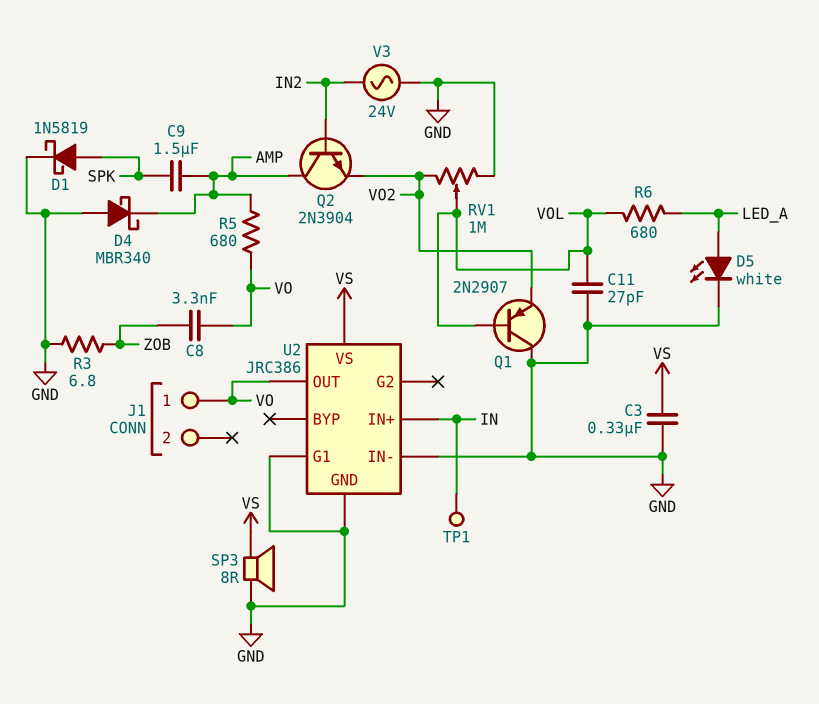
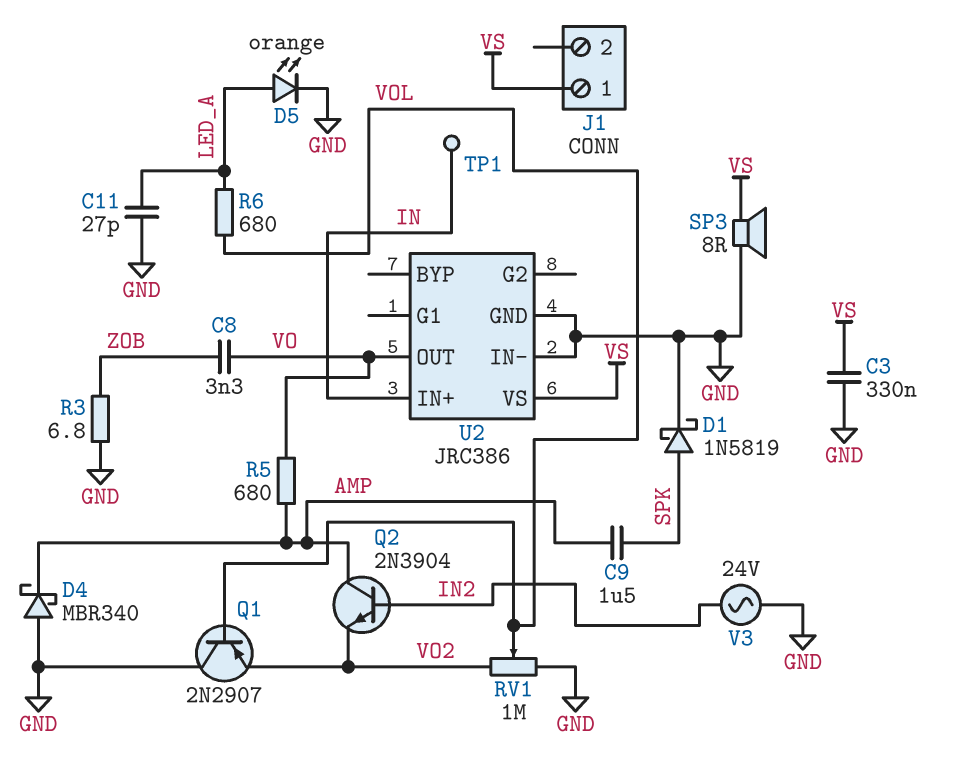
C11: 27pF (GND, VOL) -> 27pF (GND, LED_A)
D5: LED white (A LED_A, K GND) -> LED orange (A LED_A, K GND)
J1 pin 1: VO -> VS
U2 pin G1: GND -> none

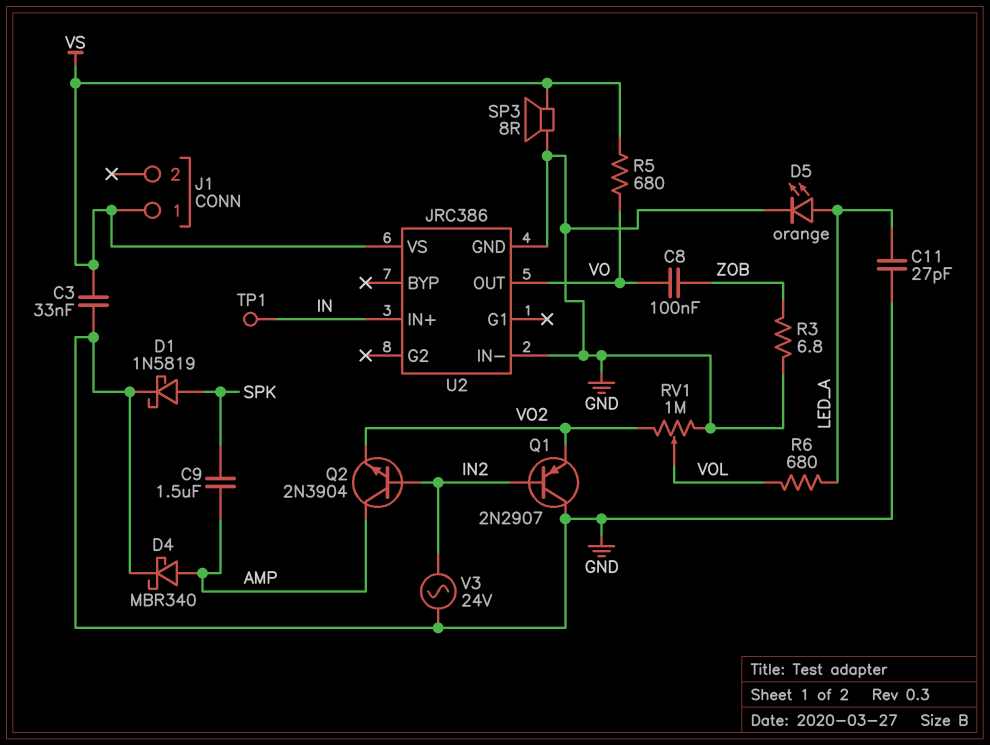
C3: 330nF (GND, VS) -> 33nF (GND, VS)
C8: 3.3nF (VO, ZOB) -> 100nF (VO, ZOB)
D4: schottky MBR340 (A GND, K AMP) -> schottky MBR340 (A AMP, K GND)
Q1: PNP 2N2907 (B VOL, C GND, E VO2) -> PNP 2N2907 (B IN2, C GND, E VO2)
R5: 680 (AMP, VO) -> 680 (VO, VS)

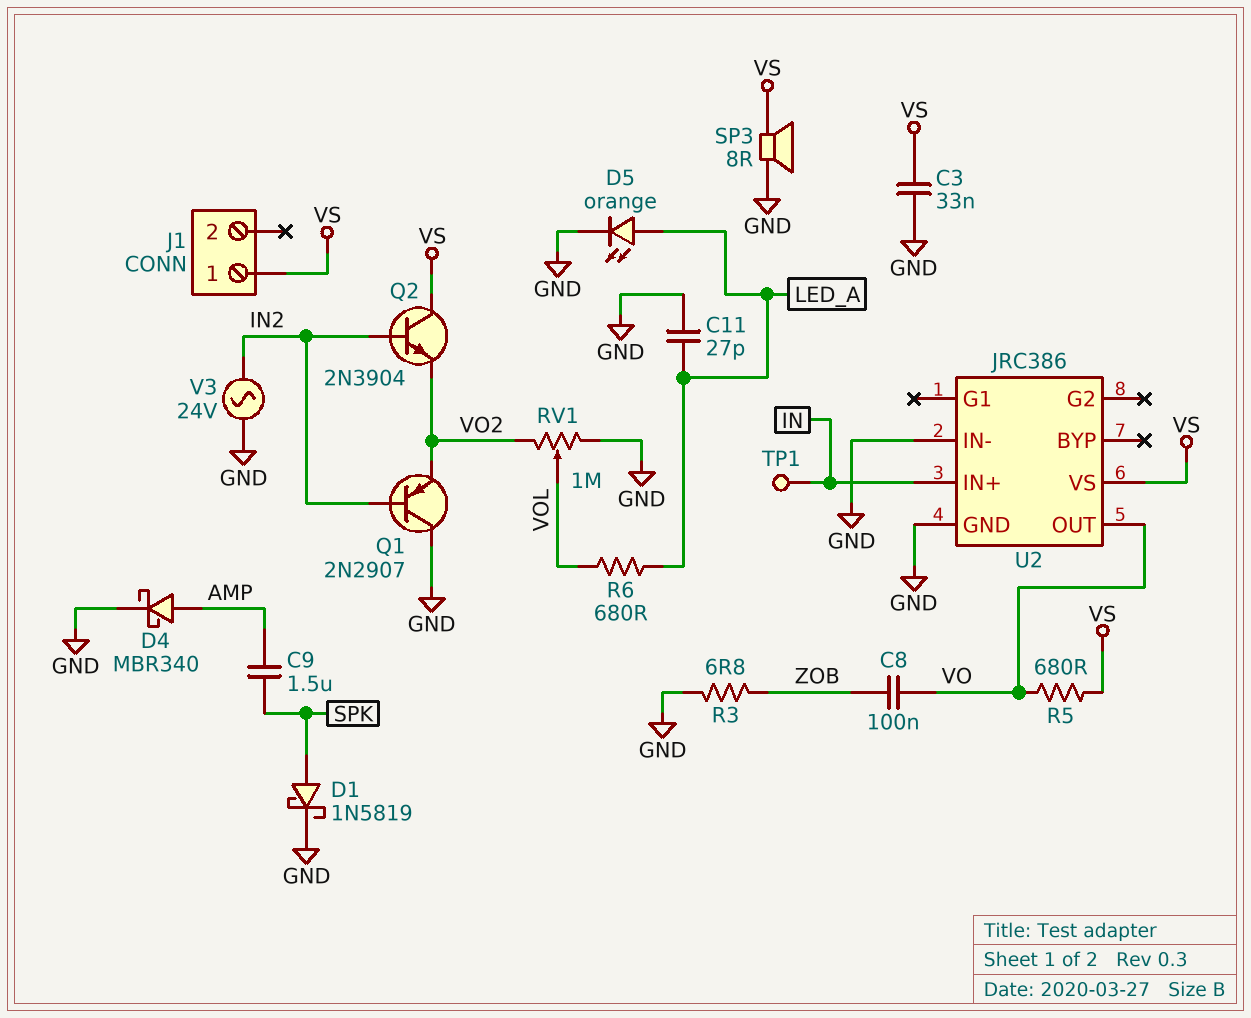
Q2: NPN 2N3904 (B IN2, C AMP, E VO2) -> NPN 2N3904 (B IN2, C VS, E VO2)

